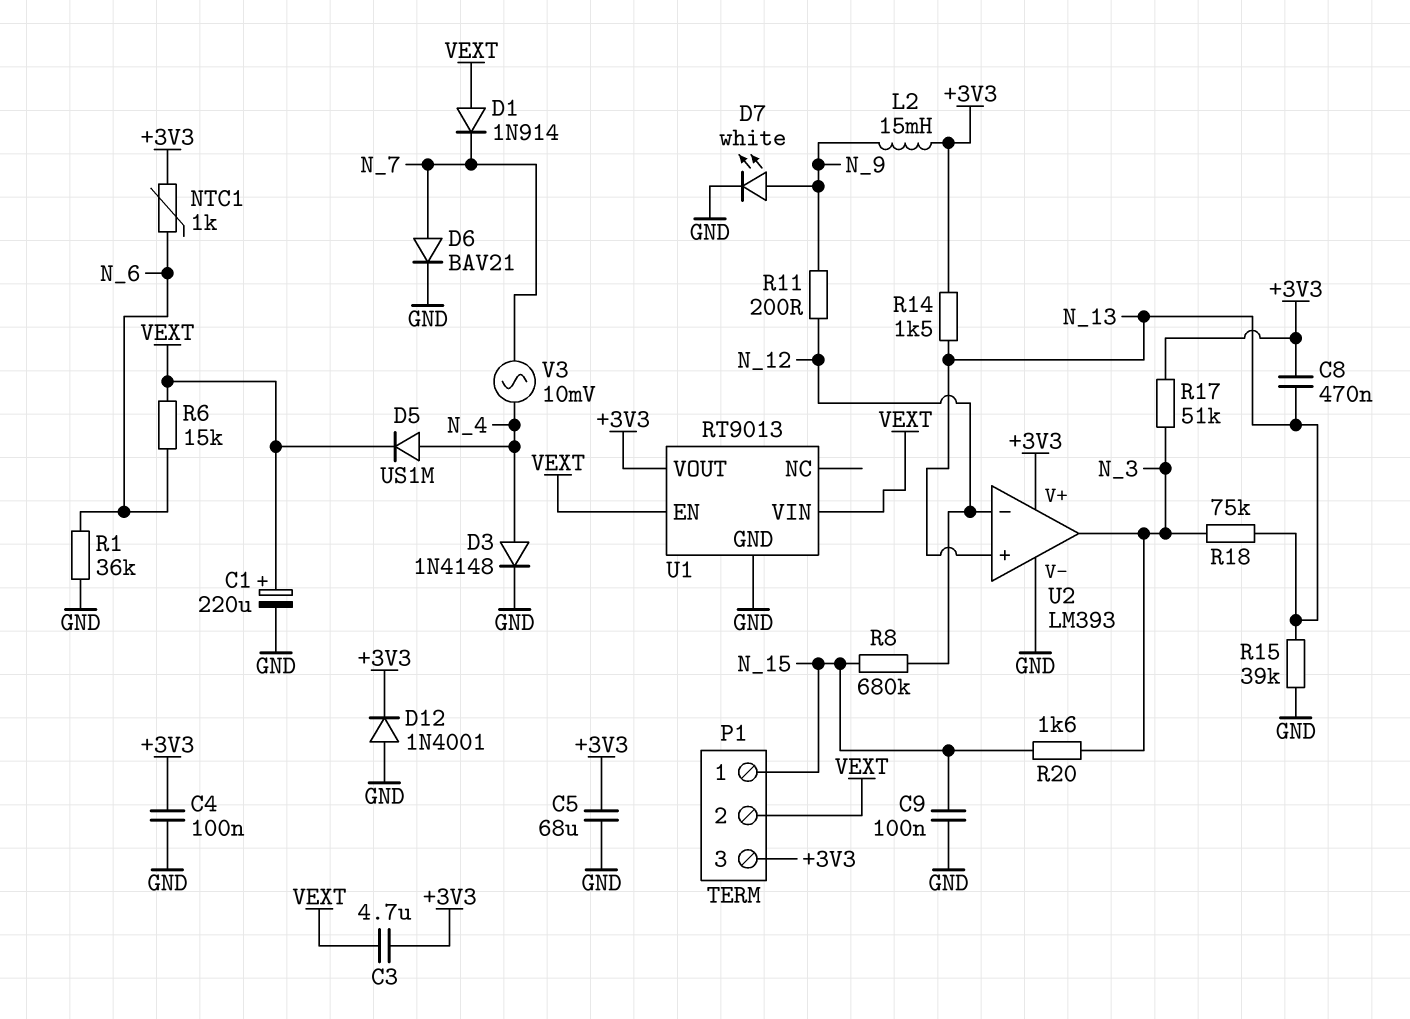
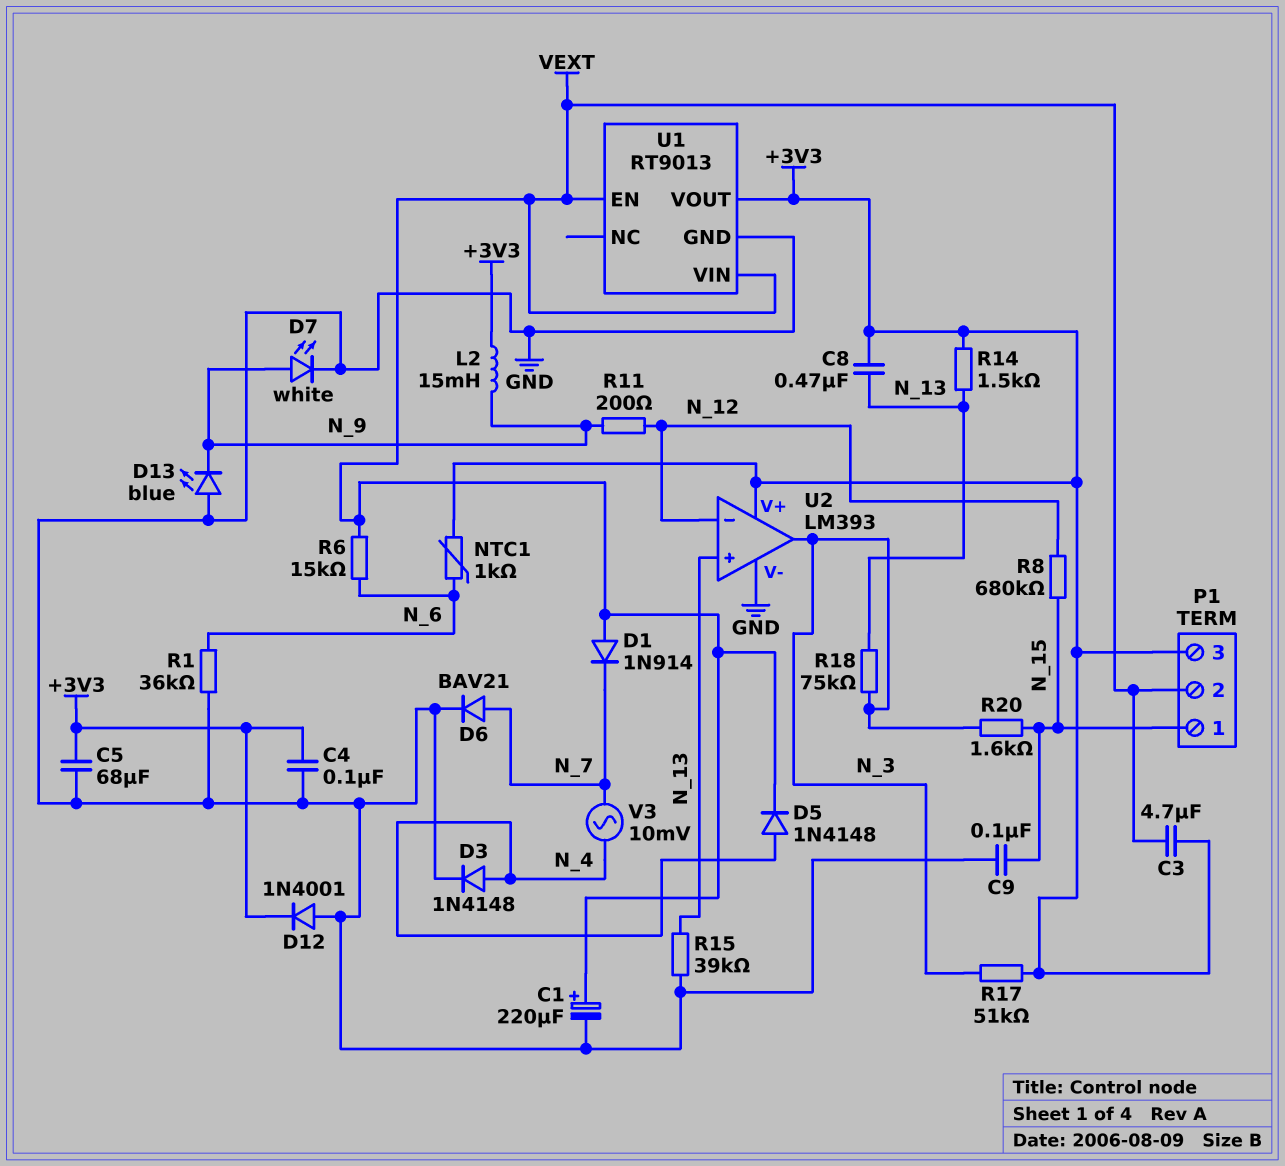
D5: diode US1M (A N_4, K VEXT) -> diode 1N4148 (A N_4, K VEXT)
D13: none -> LED blue (A GND, K N_9)

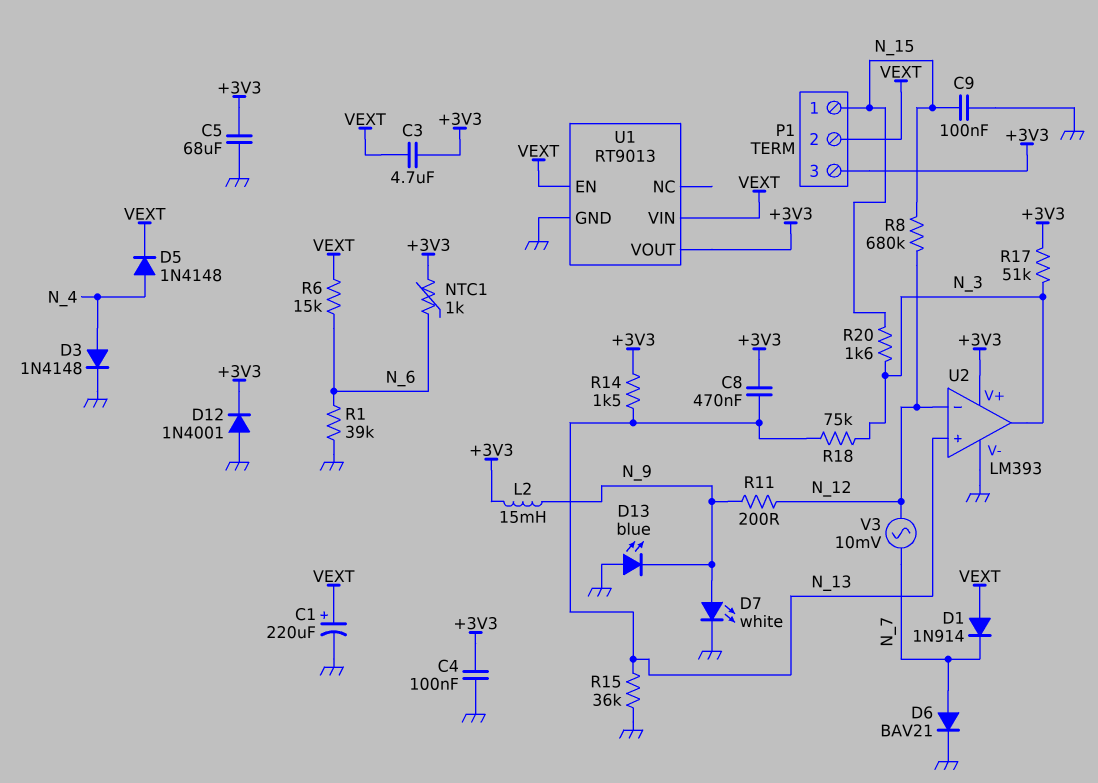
R1: 36k (GND, N_6) -> 39k (GND, N_6)
R15: 39k (GND, N_13) -> 36k (GND, N_13)
V3: AC 10mV (N_4, N_7) -> AC 10mV (N_7, N_12)

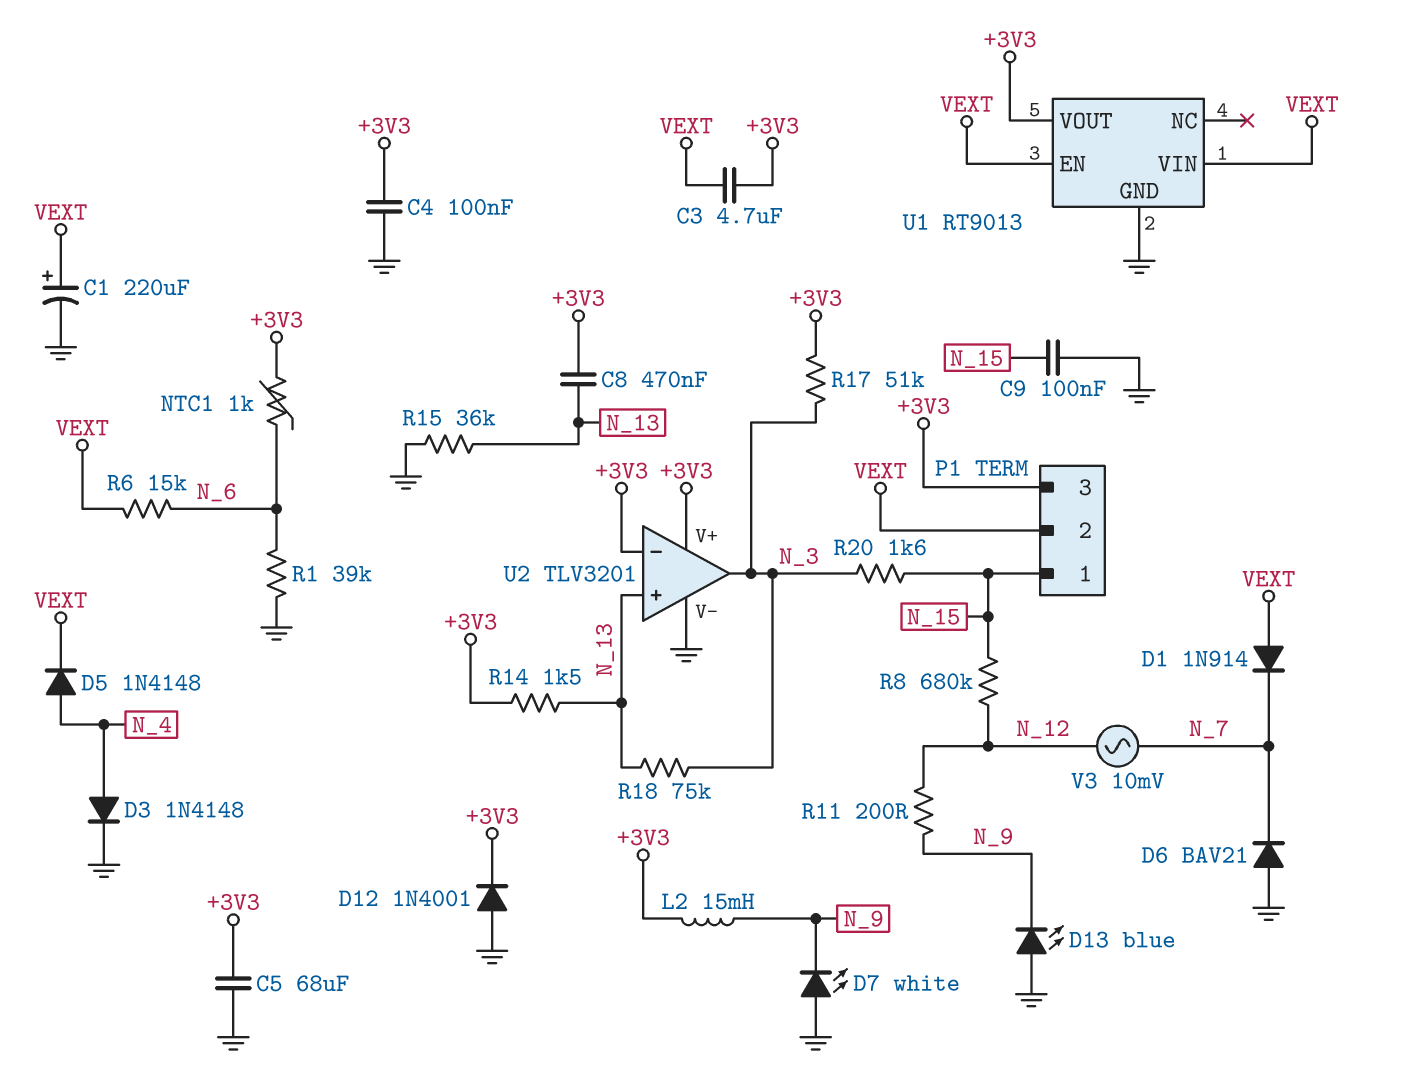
D6: diode BAV21 (A N_7, K GND) -> diode BAV21 (A GND, K N_7)
D7: LED white (A N_9, K GND) -> LED white (A GND, K N_9)
U2: LM393 -> TLV3201
U2 pin in-: N_12 -> +3V3

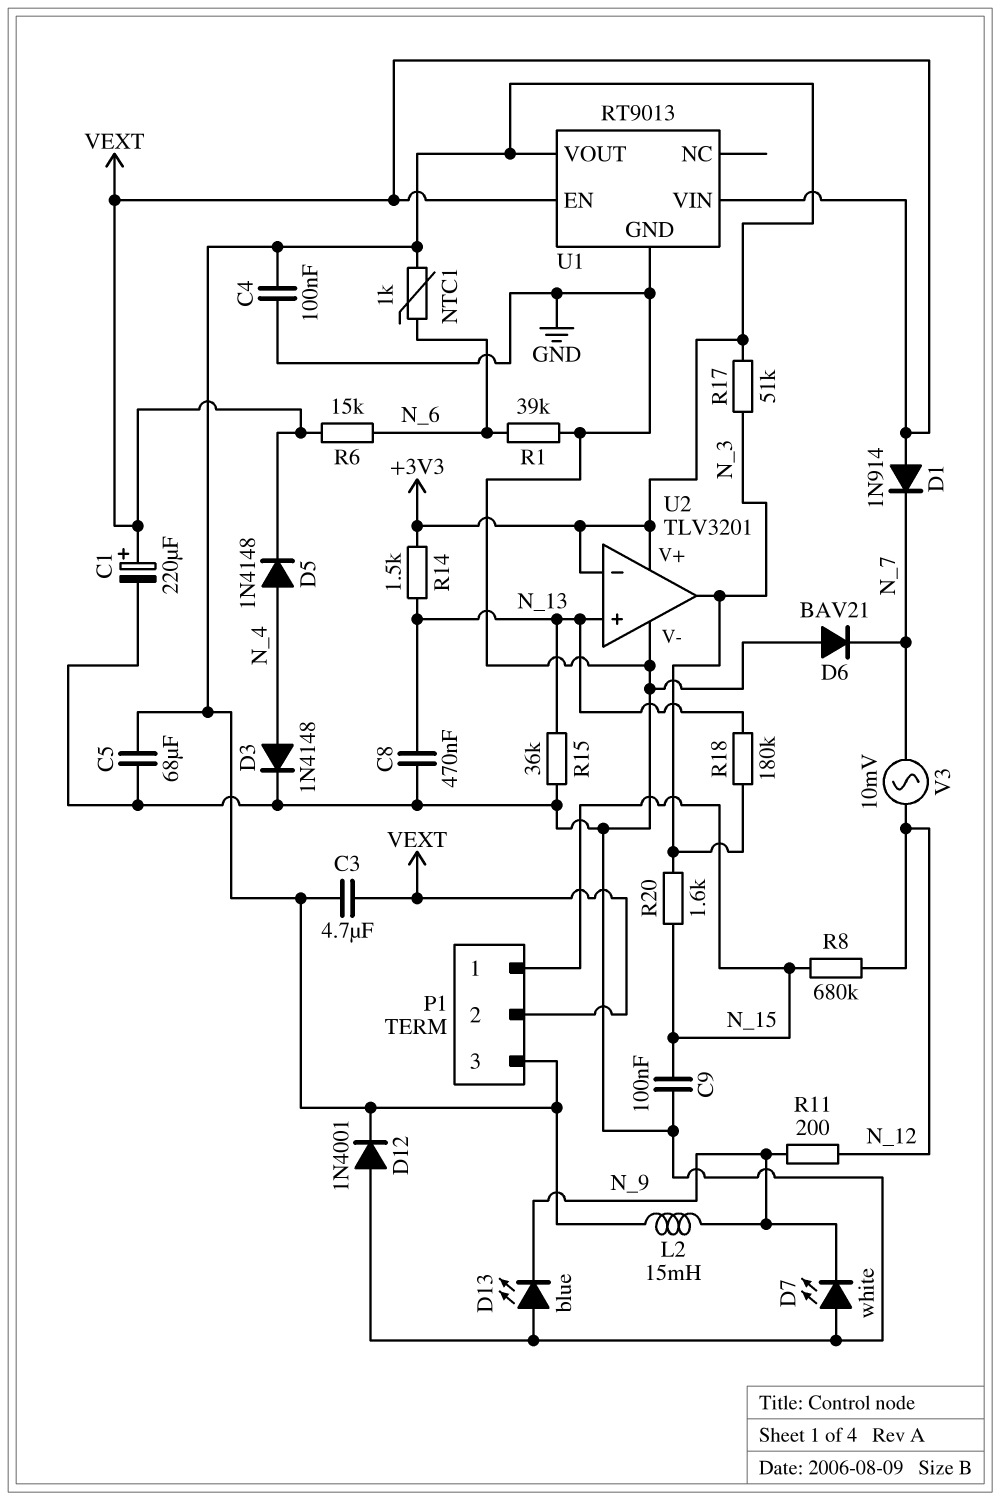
C8: 470nF (+3V3, N_13) -> 470nF (GND, N_13)
R18: 75k (N_3, N_13) -> 180k (N_3, N_13)

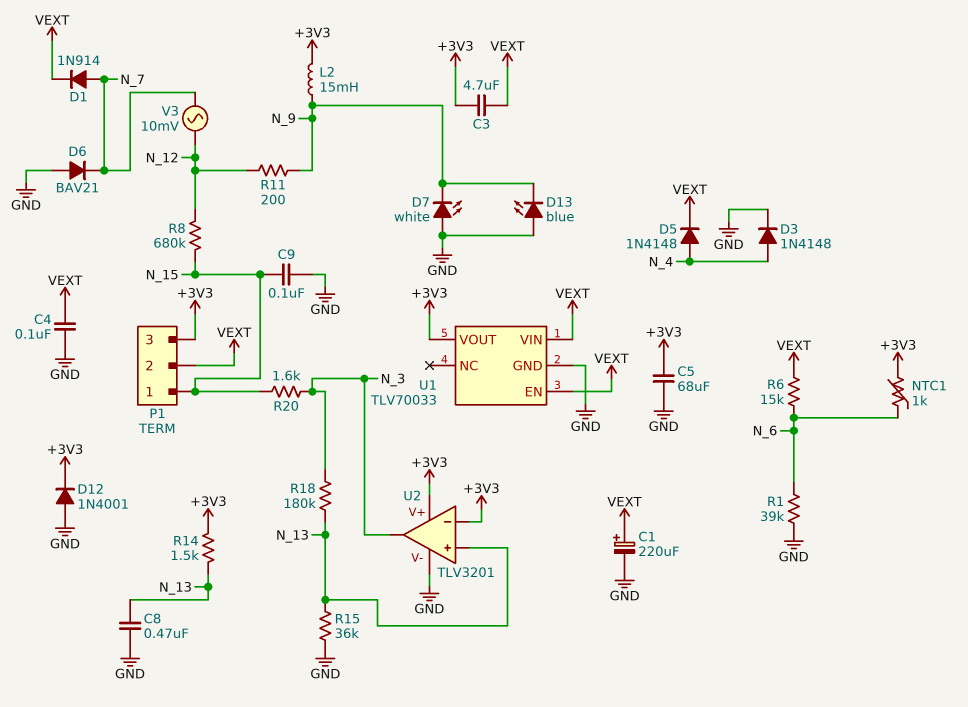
C4: 100nF (+3V3, GND) -> 100nF (GND, VEXT)
D1: diode 1N914 (A VEXT, K N_7) -> diode 1N914 (A N_7, K VEXT)
R17: 51k (+3V3, N_3) -> none
U1: RT9013 -> TLV70033

